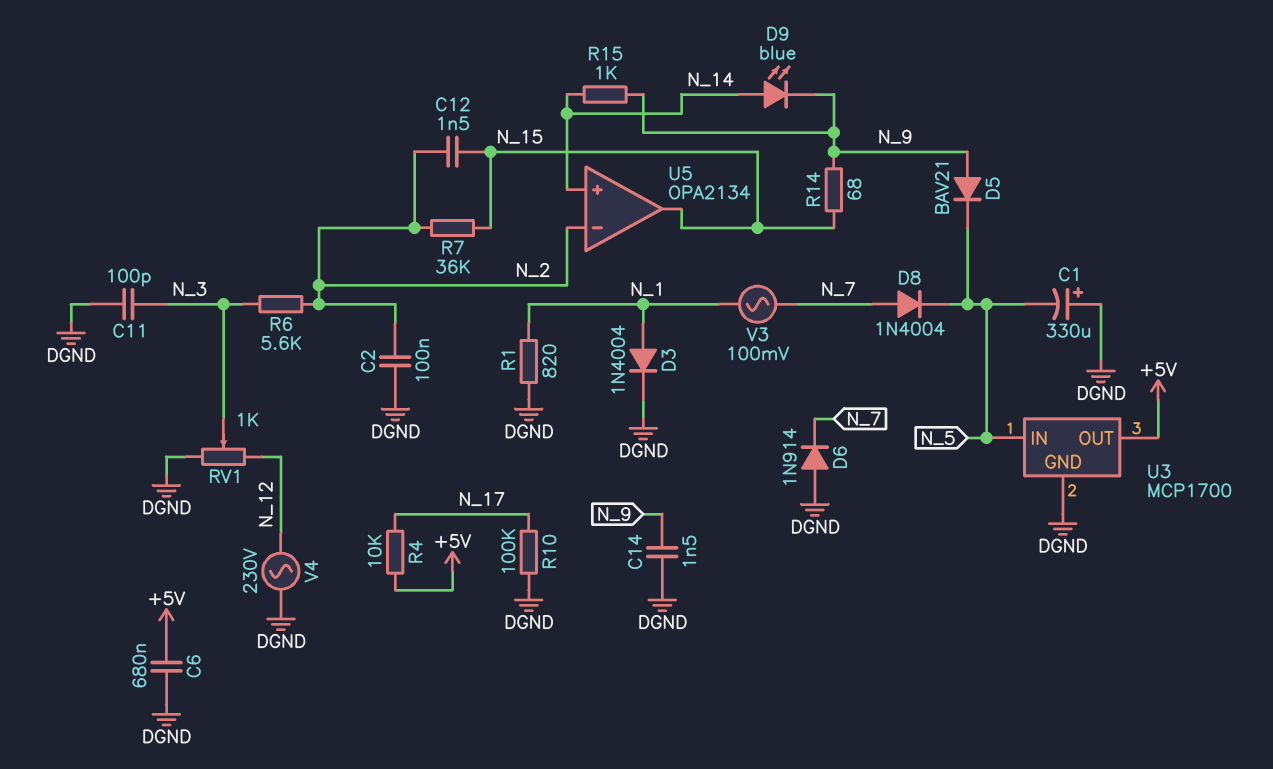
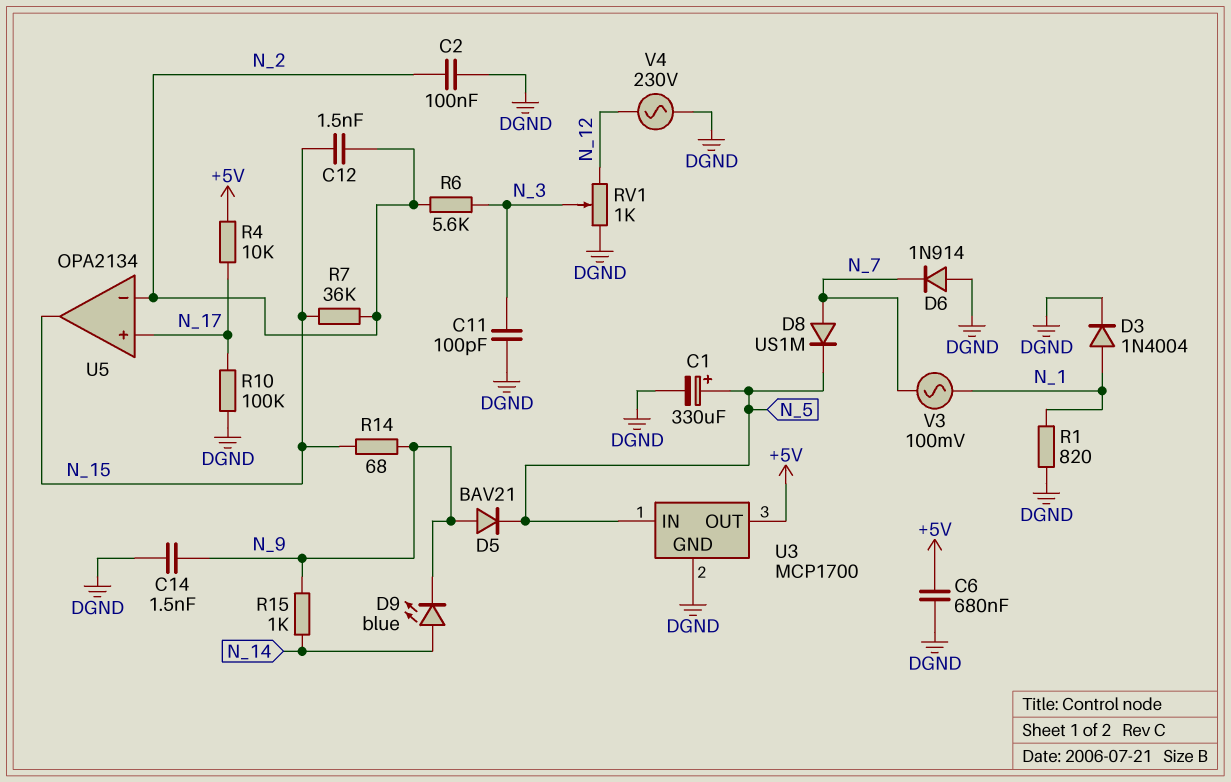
C1: 330uF (plus DGND, minus N_5) -> 330uF (plus N_5, minus DGND)
D8: diode 1N4004 (A N_7, K N_5) -> diode US1M (A N_7, K N_5)
U5 pin in+: N_14 -> N_17

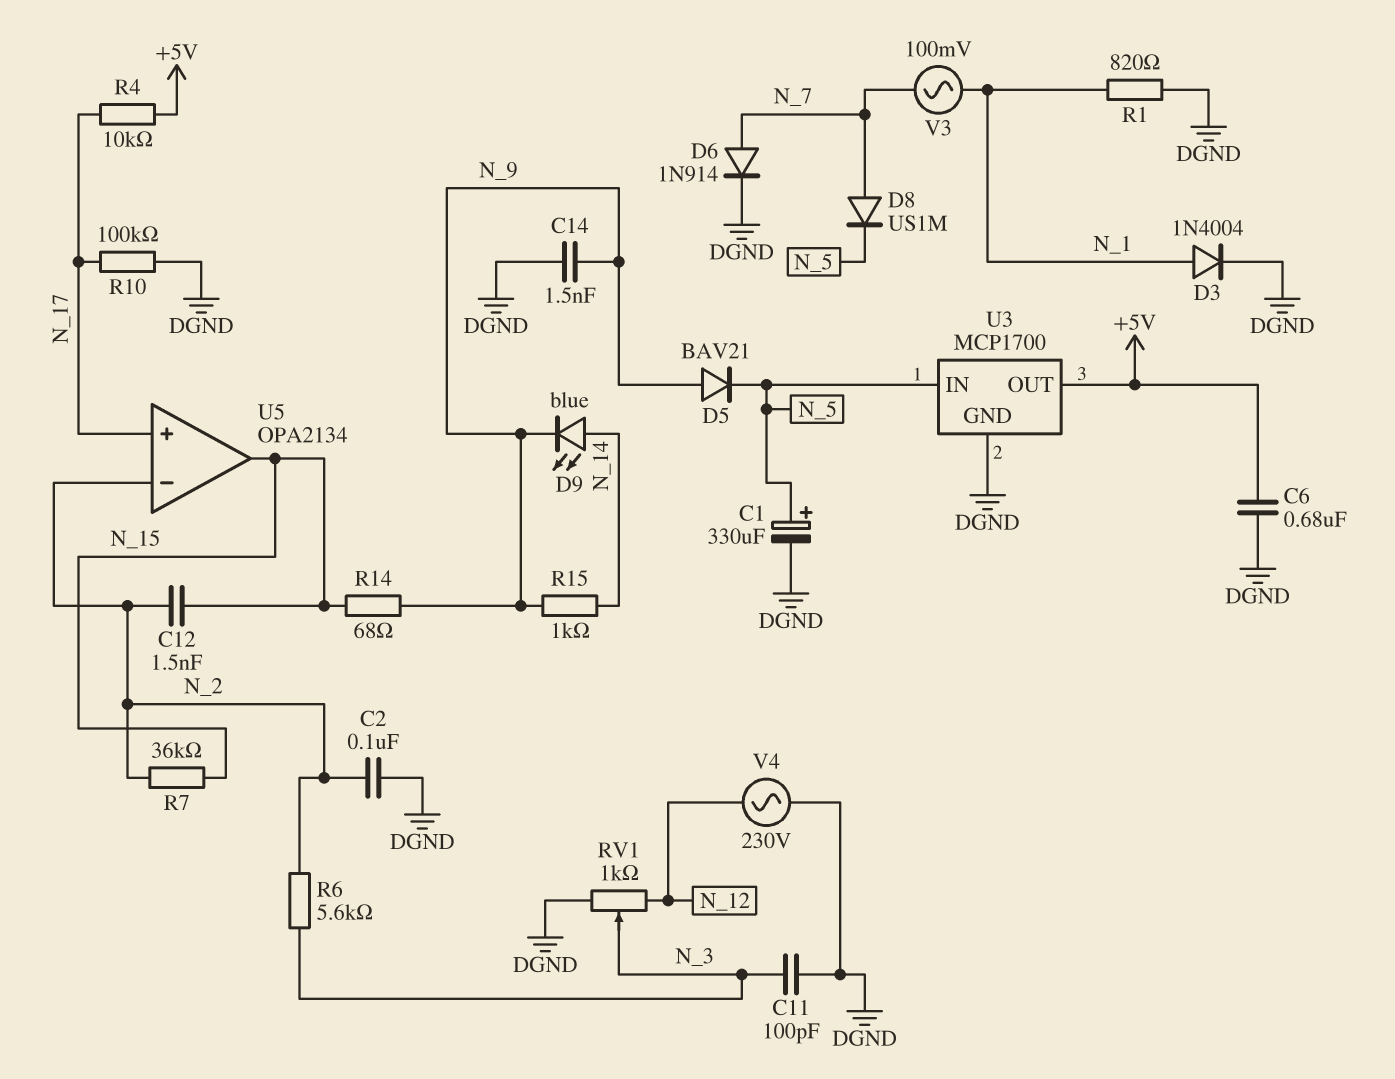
D6: diode 1N914 (A DGND, K N_7) -> diode 1N914 (A N_7, K DGND)

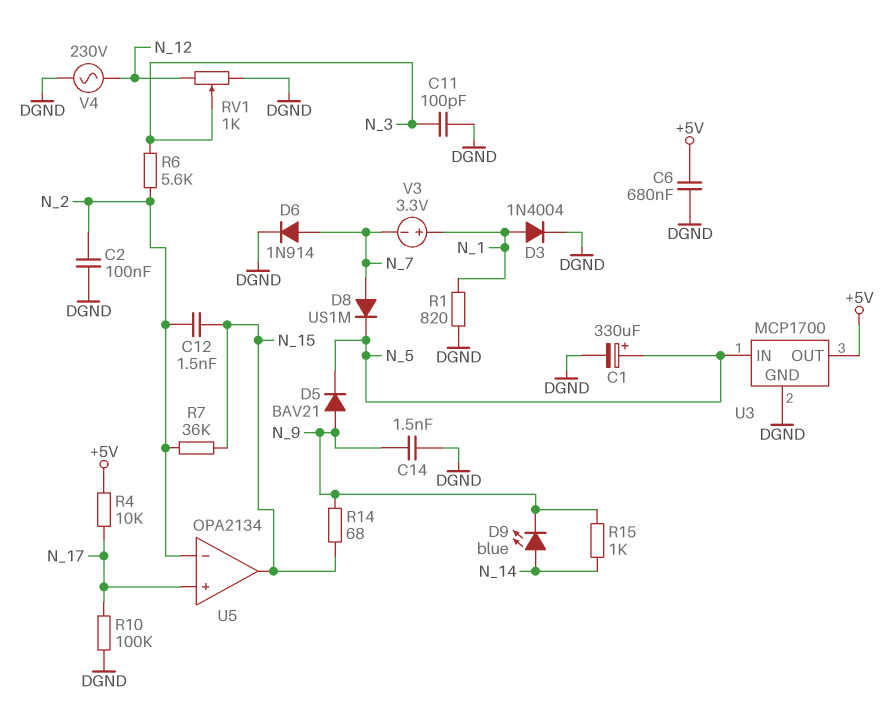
V3: AC 100mV (N_1, N_7) -> 3.3V (plus N_1, minus N_7)

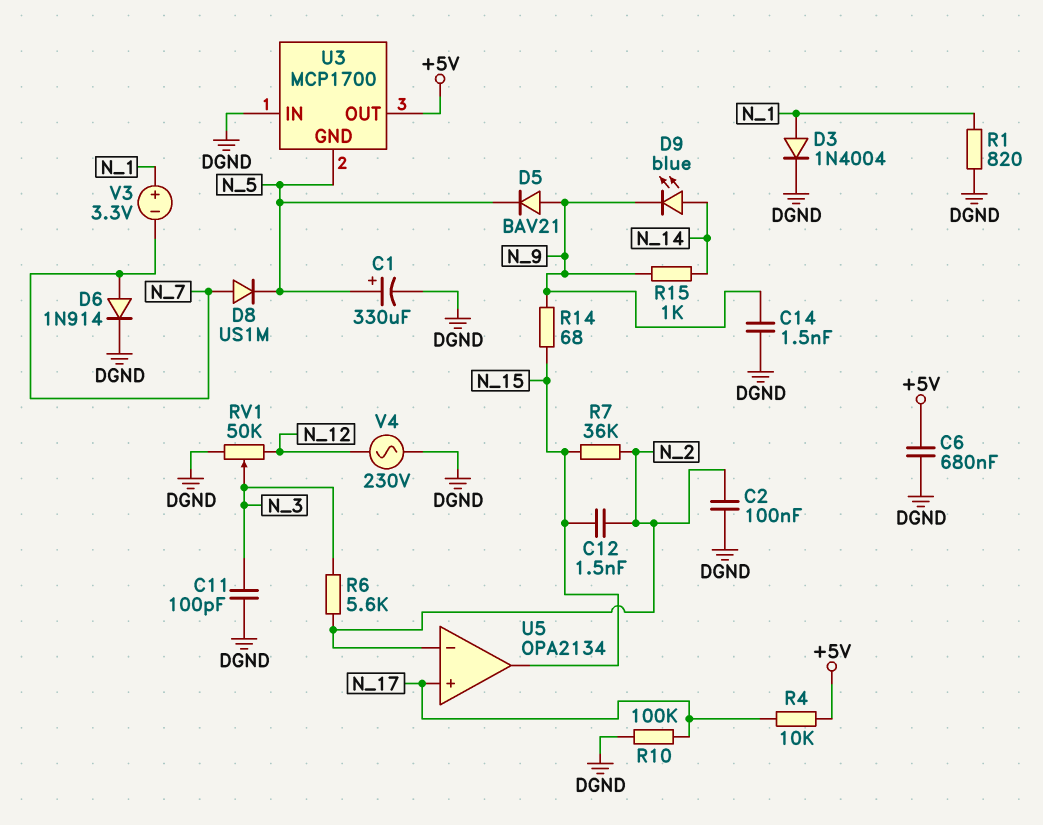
RV1: 1k (DGND, N_12, wiper N_3) -> 50k (DGND, N_12, wiper N_3)
U3 pin GND: DGND -> N_5
U3 pin IN: N_5 -> DGND

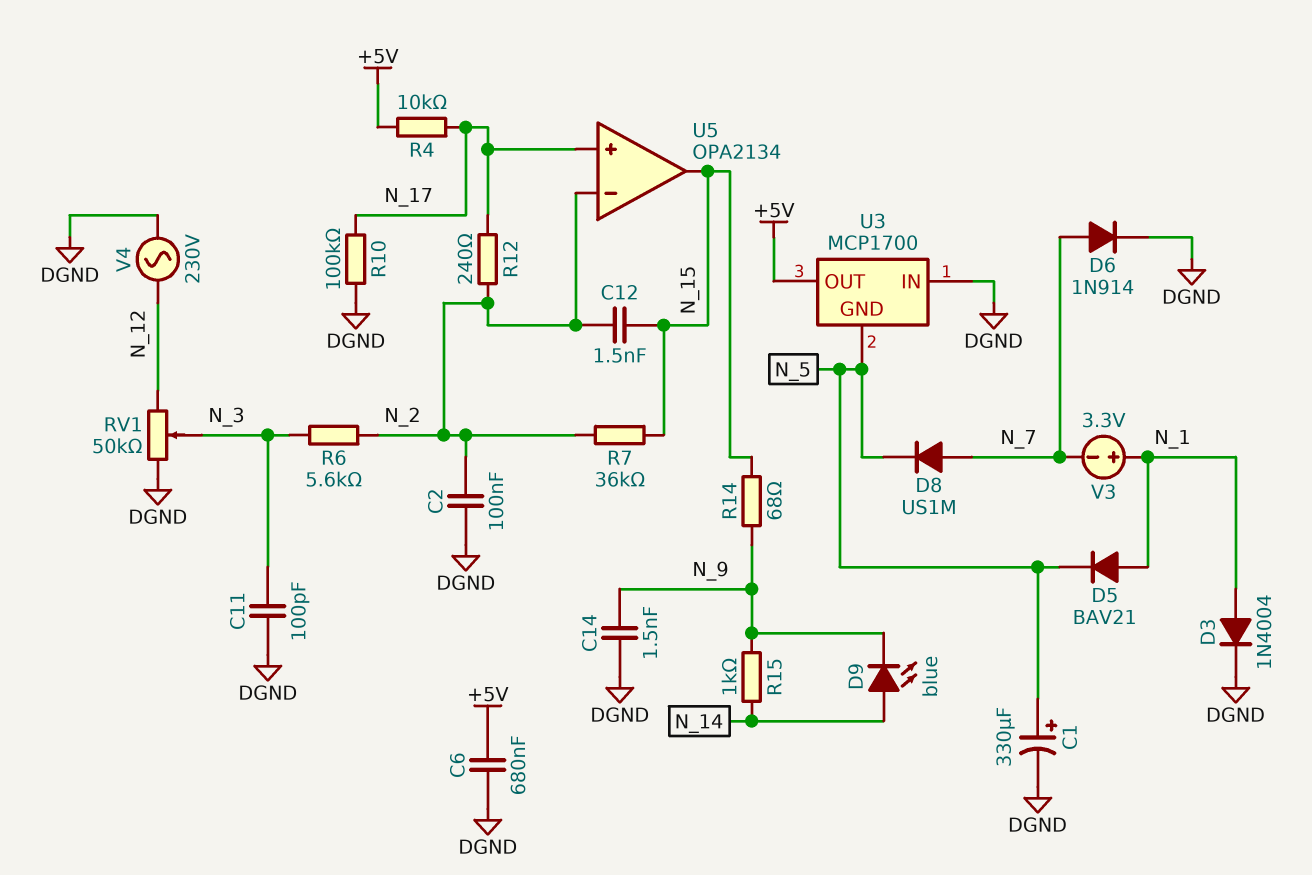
D5: diode BAV21 (A N_9, K N_5) -> diode BAV21 (A N_1, K N_5)
R1: 820 (DGND, N_1) -> none
R12: none -> 240 (N_2, N_17)

